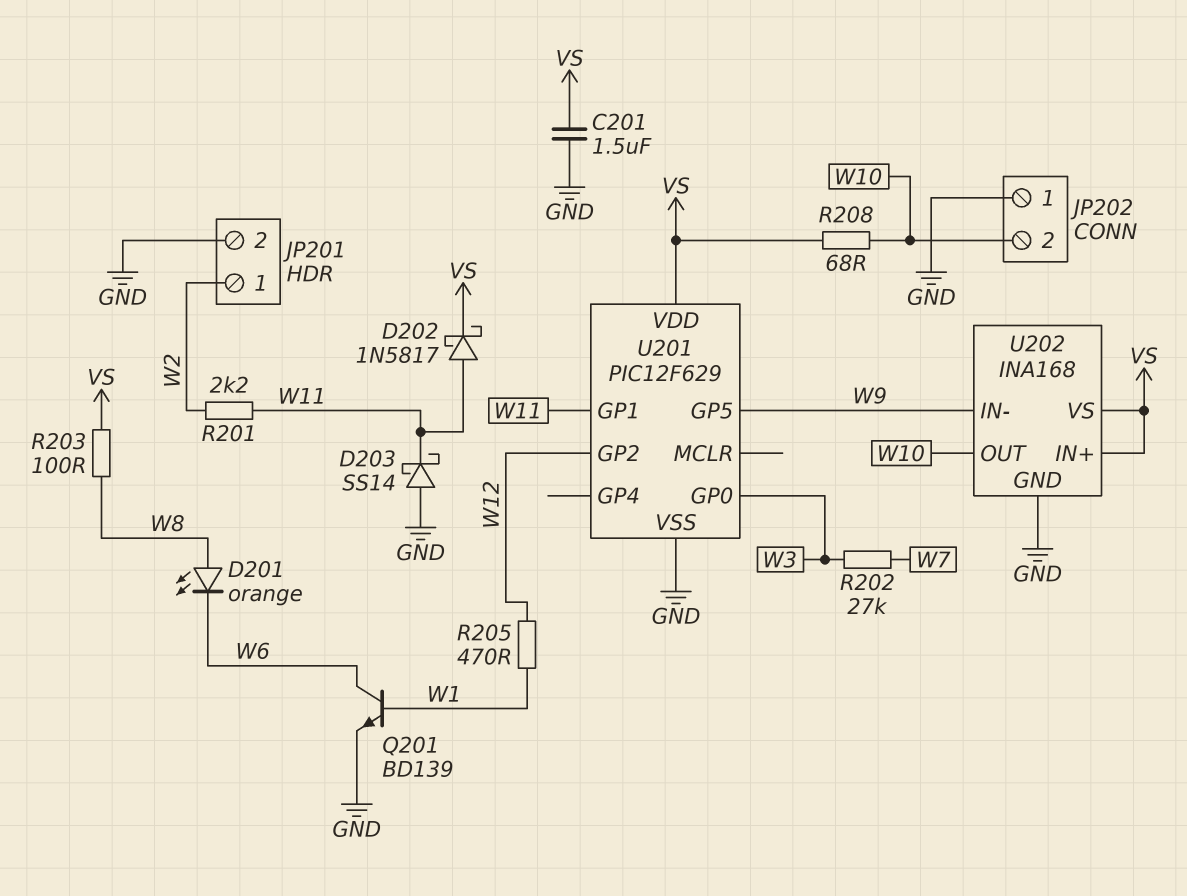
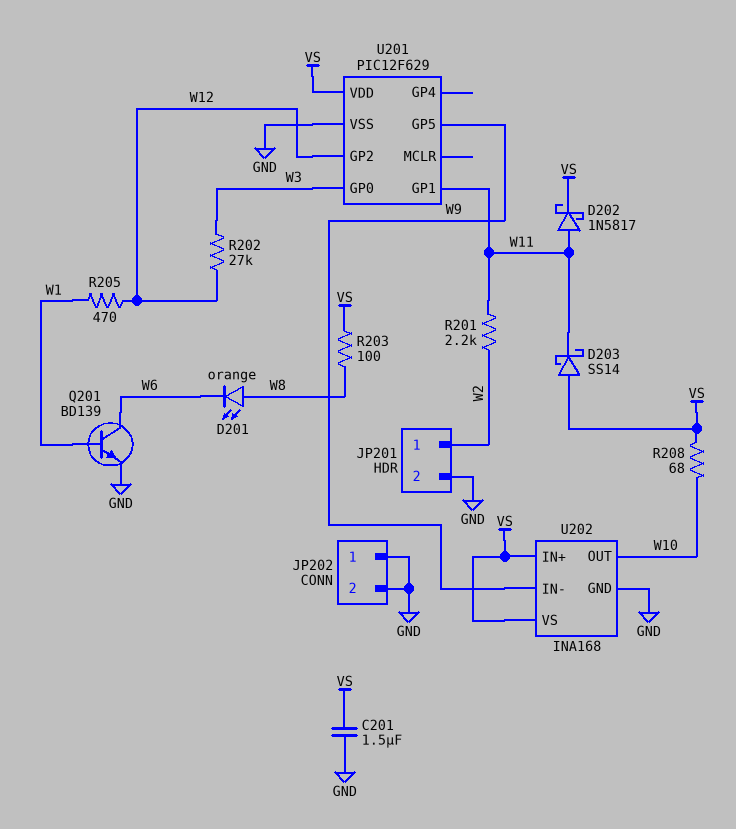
D203: schottky SS14 (A GND, K W11) -> schottky SS14 (A VS, K W11)
JP202 pin 2: W10 -> GND
R202: 27k (W3, W7) -> 27k (W3, W12)

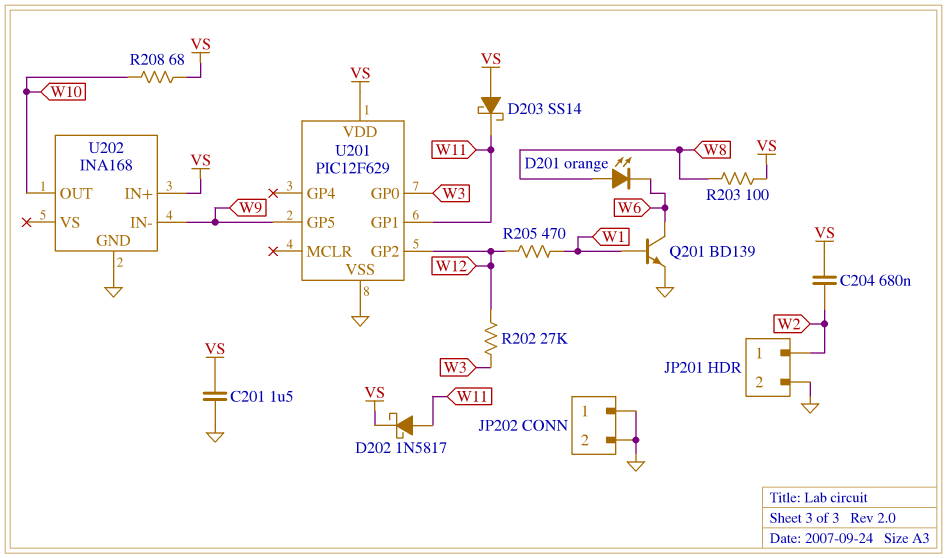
C204: none -> 680nF (VS, W2)
R201: 2.2k (W2, W11) -> none
U202 pin VS: VS -> none

